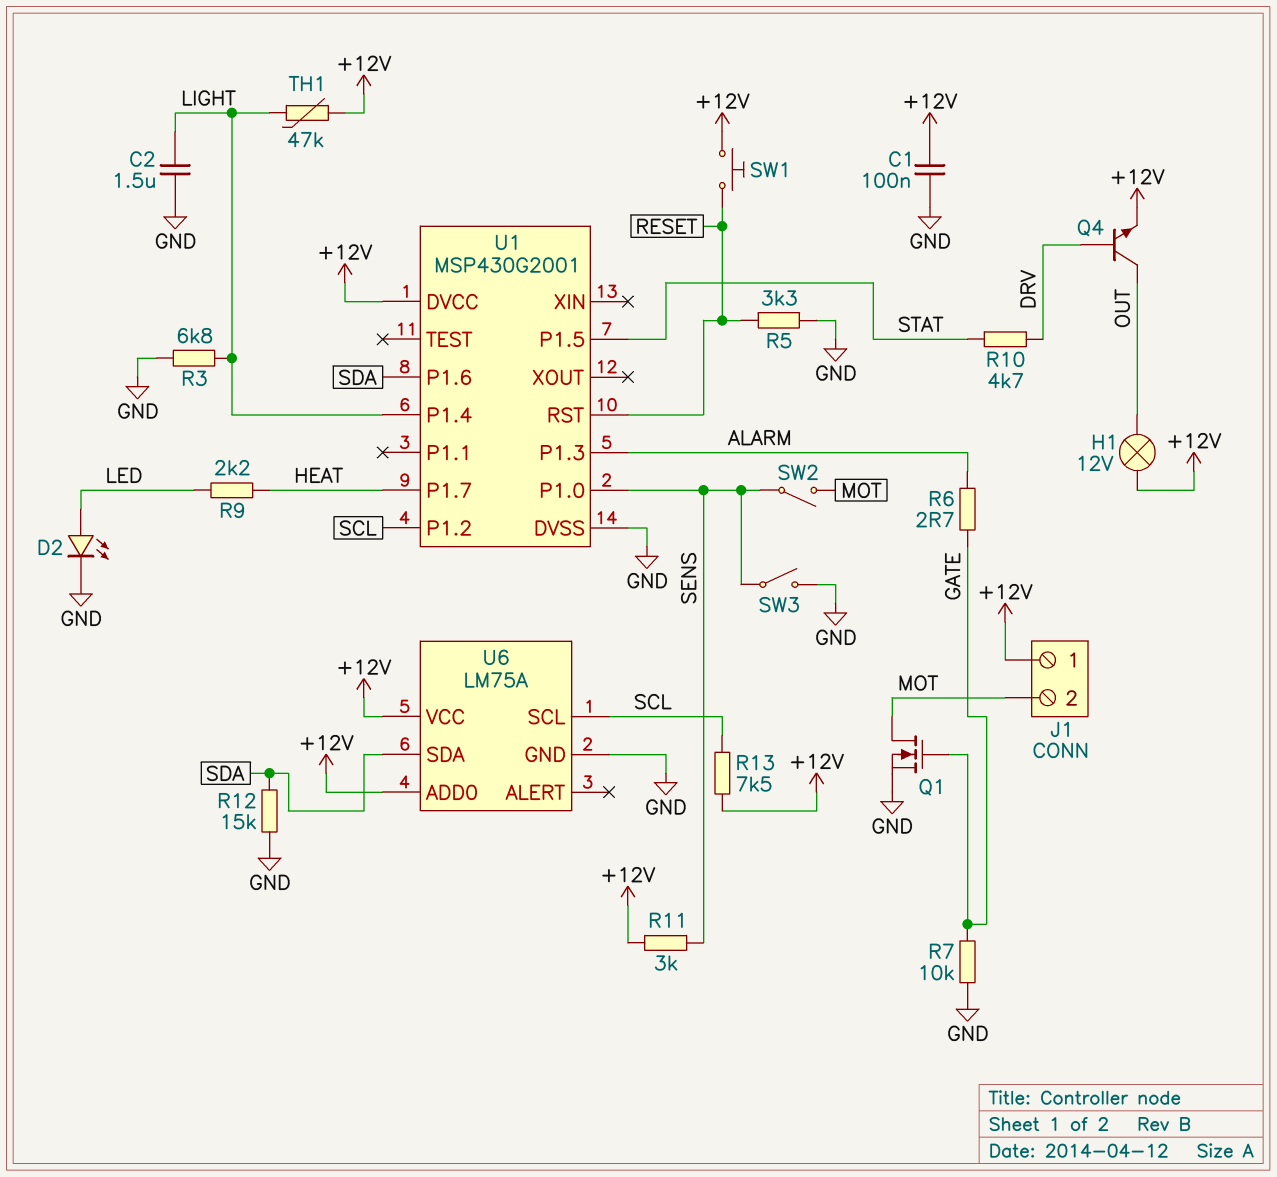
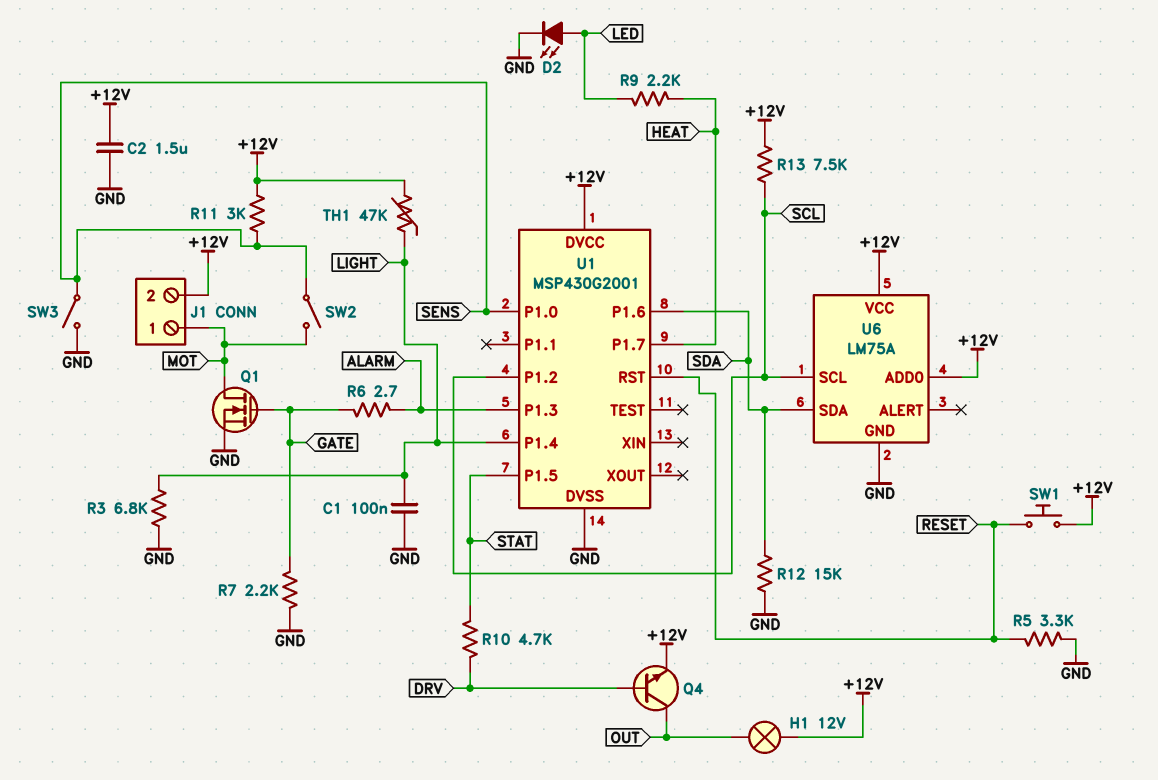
C1: 100nF (+12V, GND) -> 100nF (GND, LIGHT)
C2: 1.5uF (GND, LIGHT) -> 1.5uF (+12V, GND)
J1 pin 1: +12V -> MOT
J1 pin 2: MOT -> +12V
R7: 10k (GATE, GND) -> 2.2k (GATE, GND)

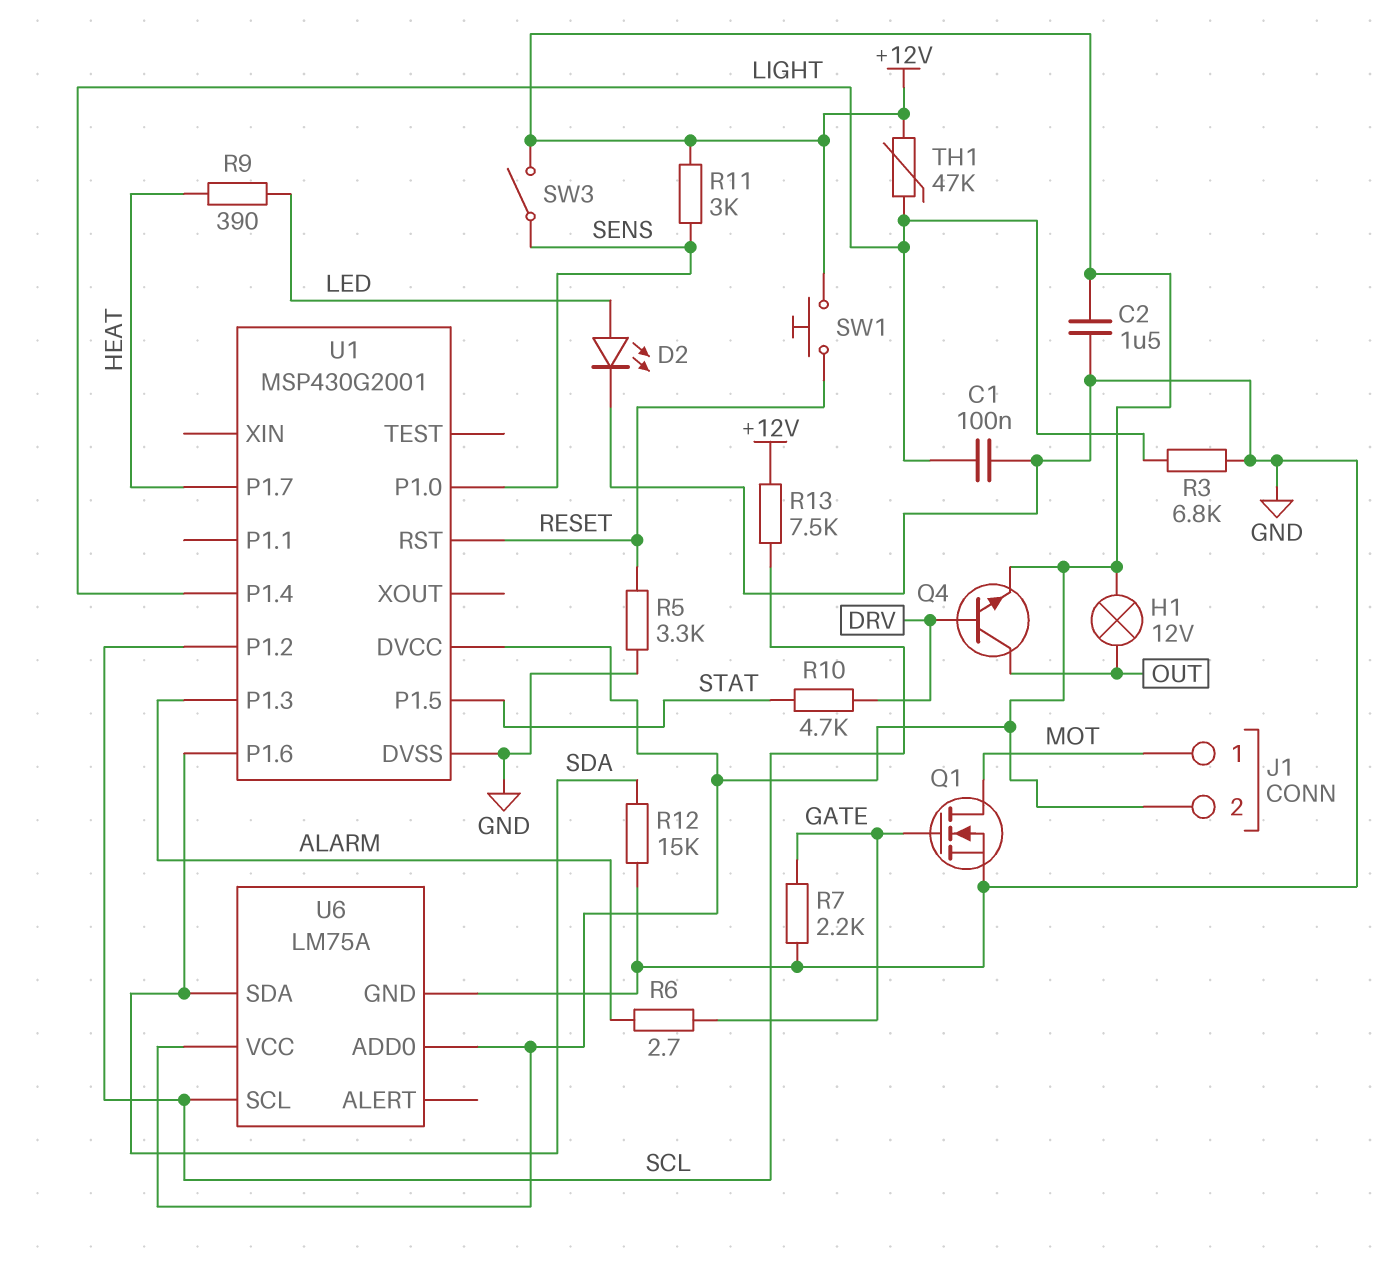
R9: 2.2k (HEAT, LED) -> 390 (HEAT, LED)
SW2: switch (MOT, SENS) -> none
SW3: switch (GND, SENS) -> switch (+12V, SENS)

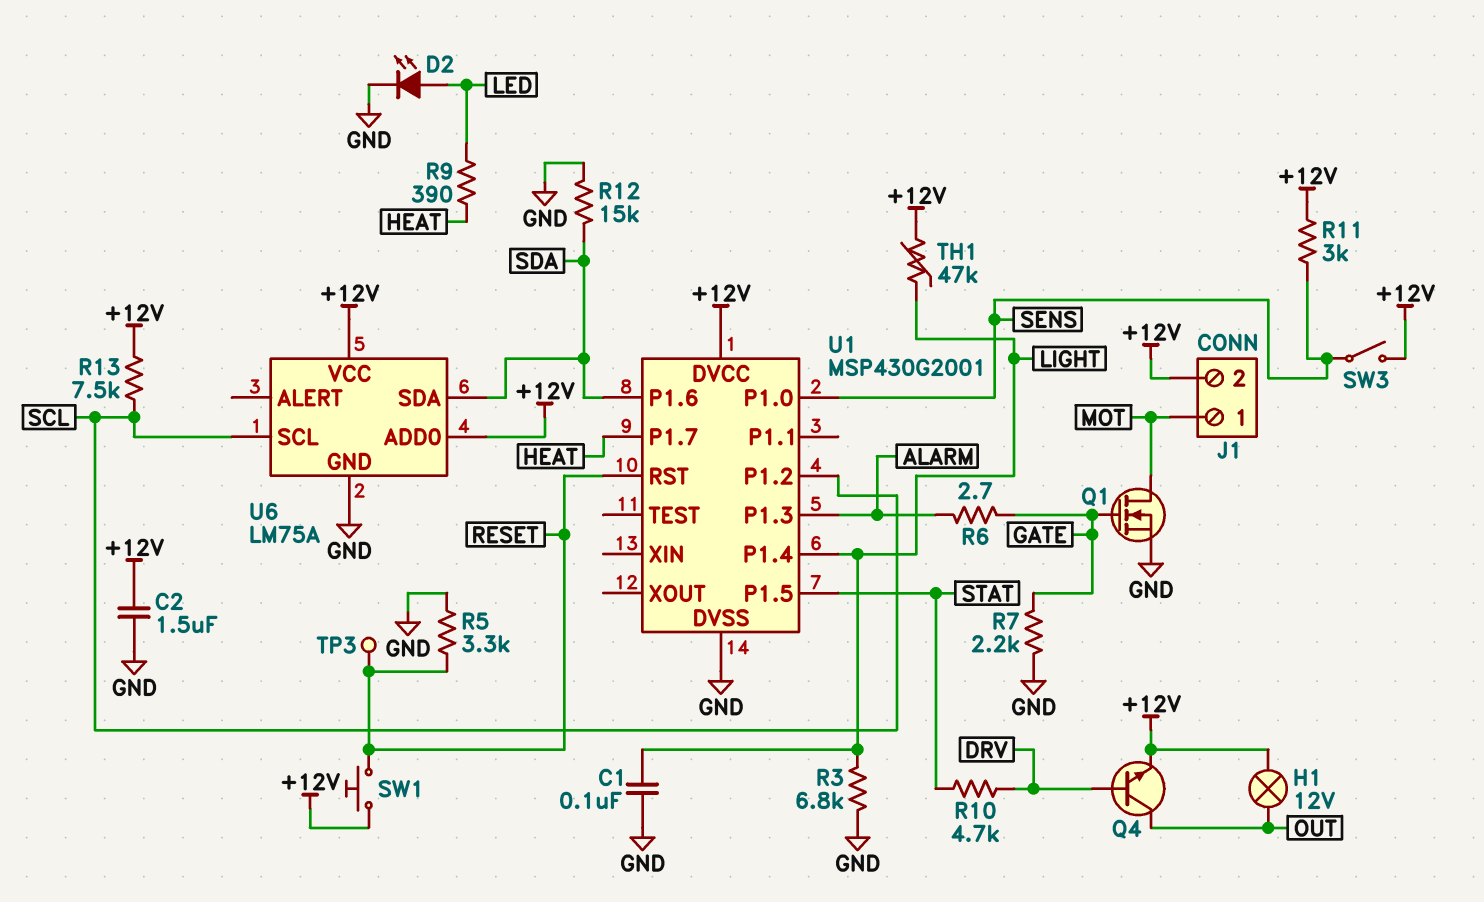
TP3: none -> test point (RESET)

